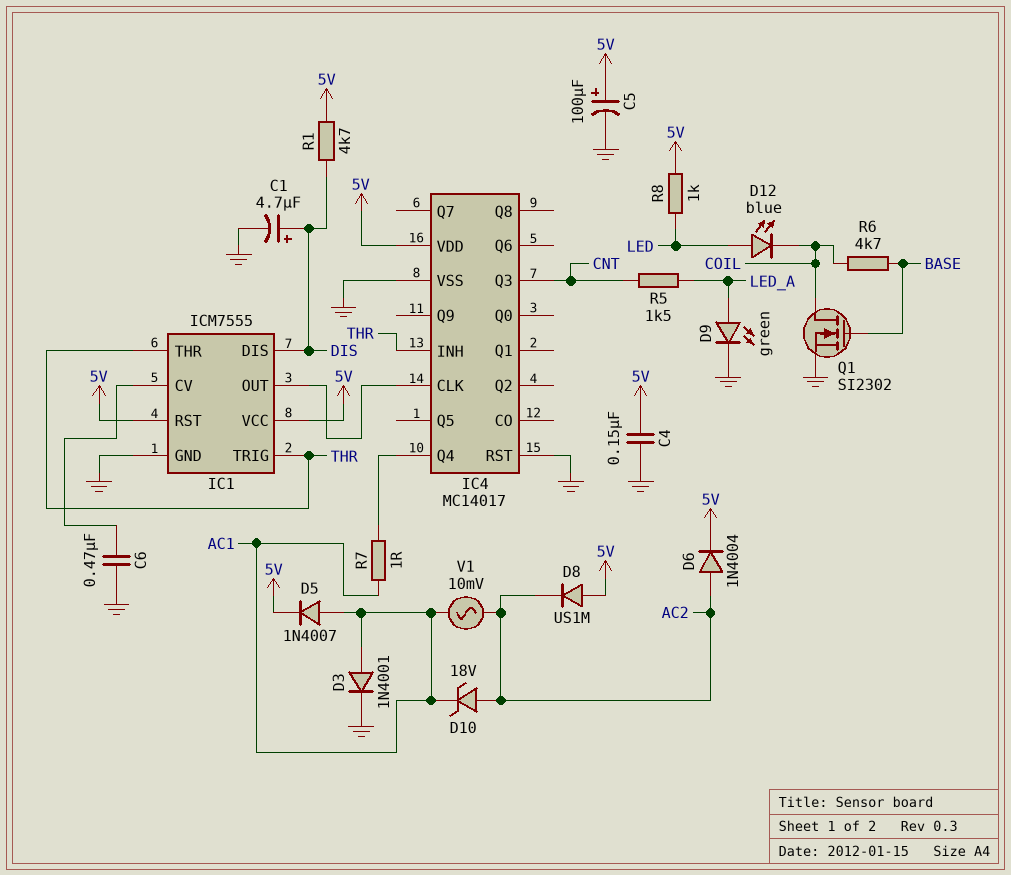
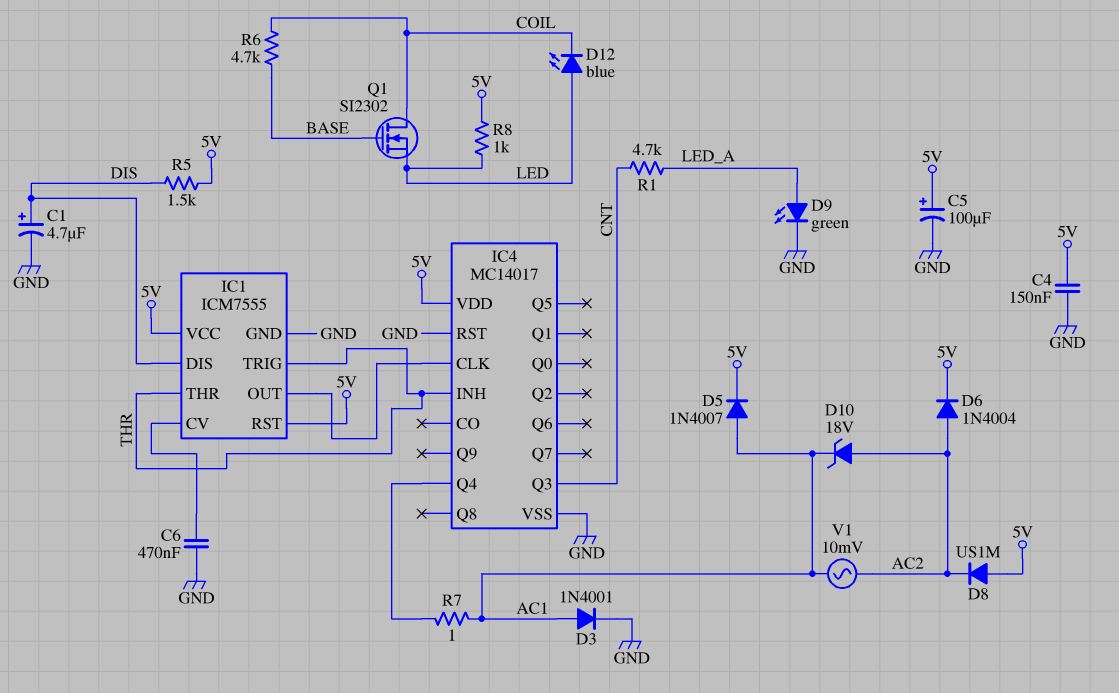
Q1: NMOS SI2302 (G BASE, D COIL, S GND) -> NMOS SI2302 (G BASE, D COIL, S LED)
R1: 4.7k (5V, DIS) -> 4.7k (CNT, LED_A)
R5: 1.5k (CNT, LED_A) -> 1.5k (5V, DIS)

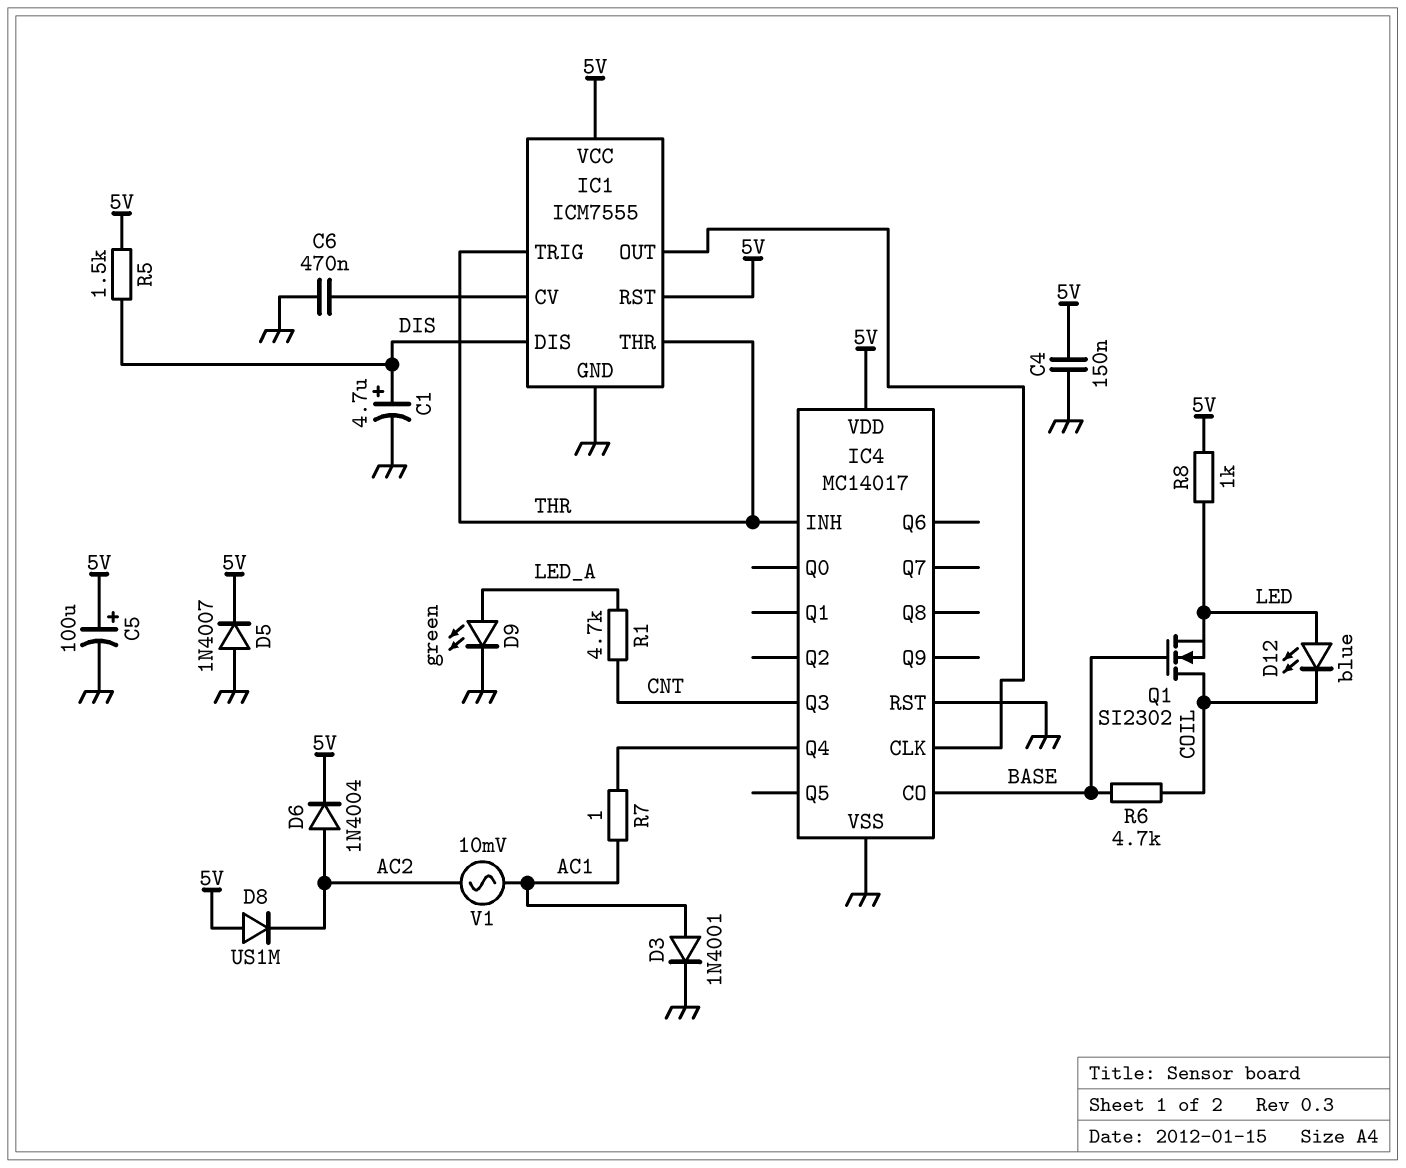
D5: diode 1N4007 (A AC1, K 5V) -> diode 1N4007 (A GND, K 5V)
D10: zener 18V (A AC2, K AC1) -> none
IC4 pin CO: none -> BASE

